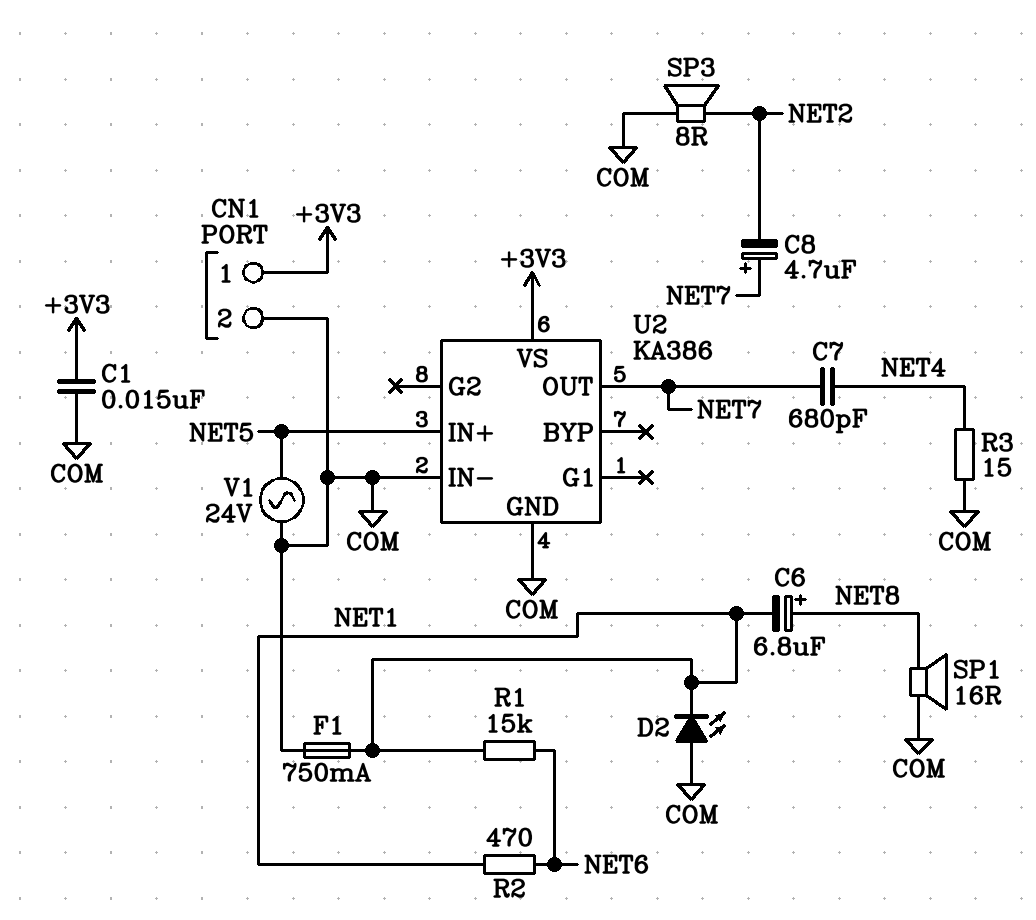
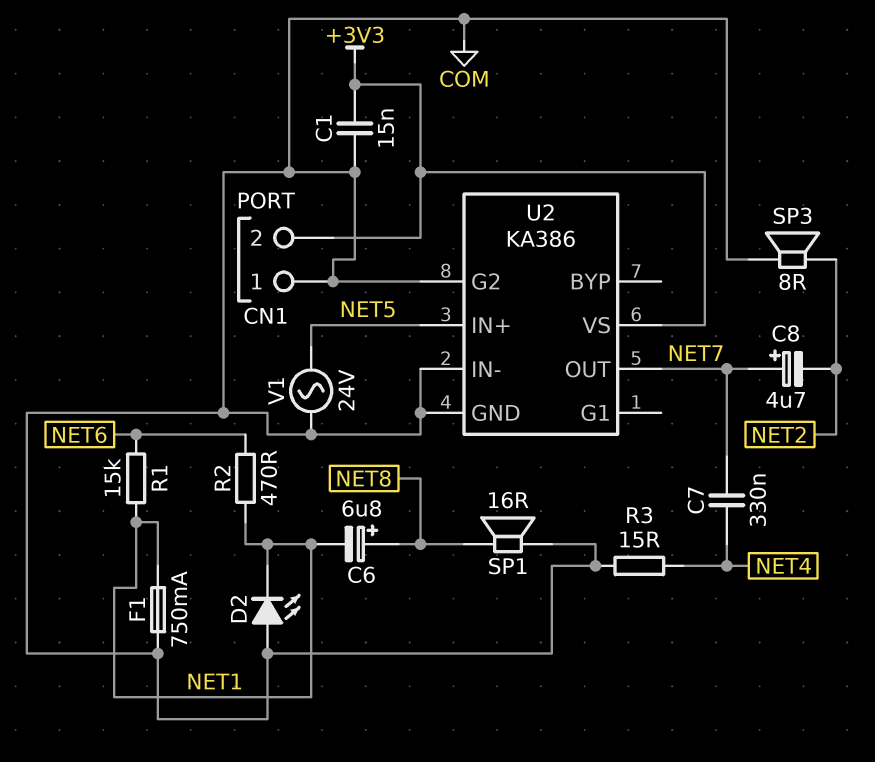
C7: 680pF (NET4, NET7) -> 330nF (NET4, NET7)
CN1 pin 1: +3V3 -> COM
CN1 pin 2: COM -> +3V3
U2 pin G2: none -> COM

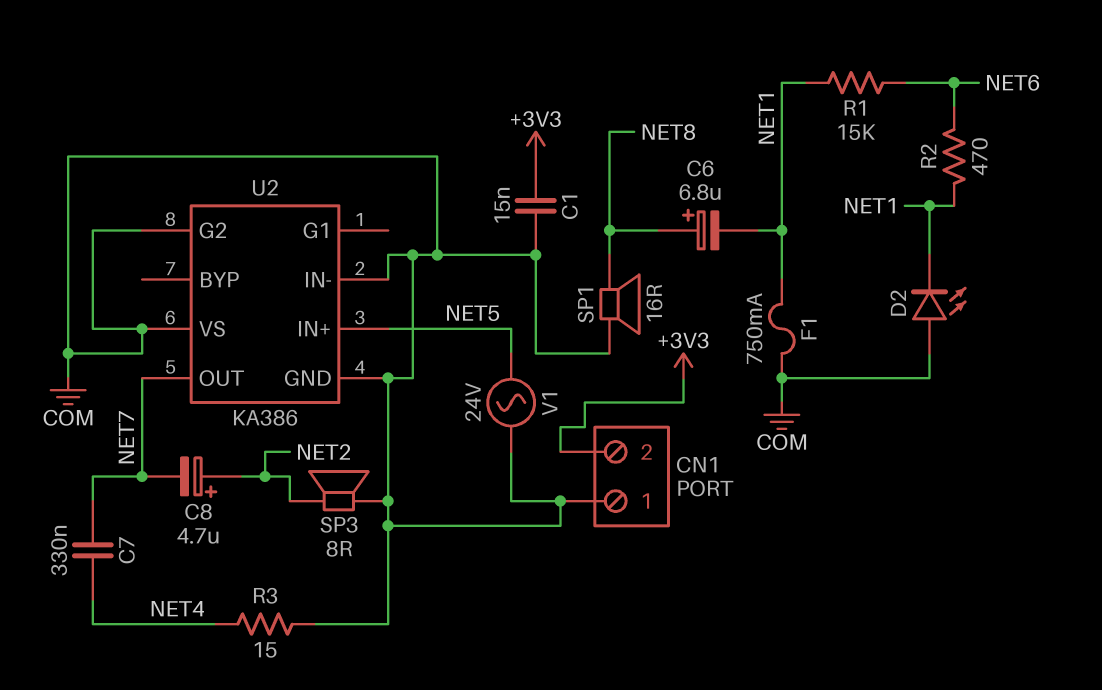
C8: 4.7uF (plus NET7, minus NET2) -> 4.7uF (plus NET2, minus NET7)
U2 pin VS: +3V3 -> COM

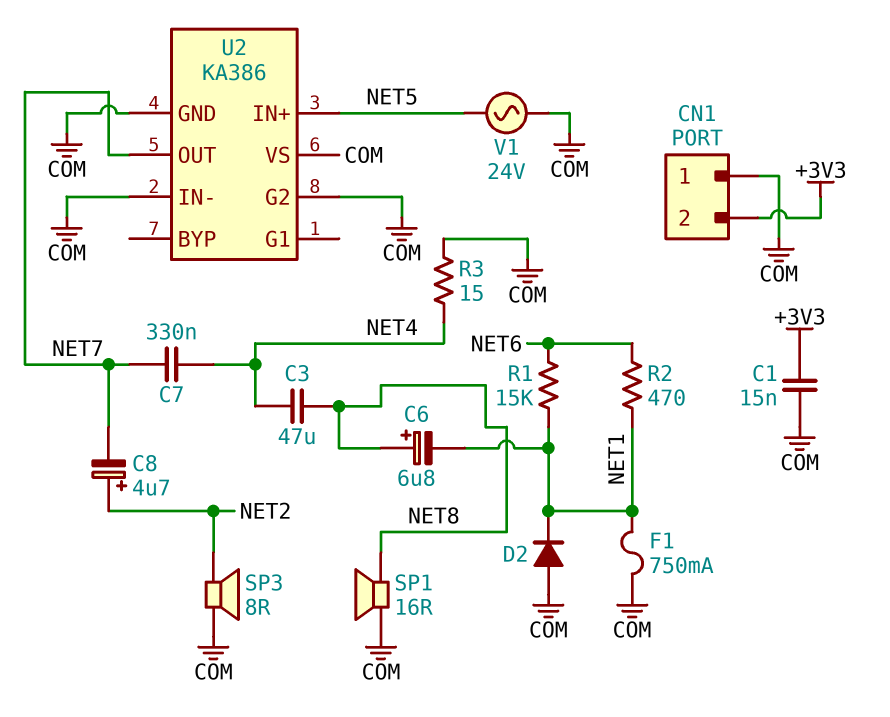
C3: none -> 47uF (NET4, NET8)
D2: LED (A COM, K NET1) -> diode (A COM, K NET1)

